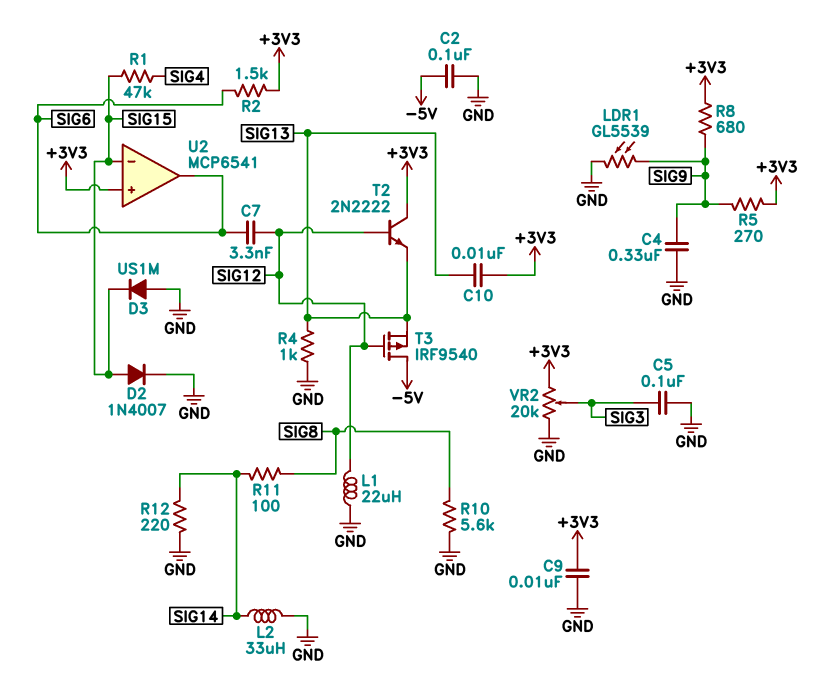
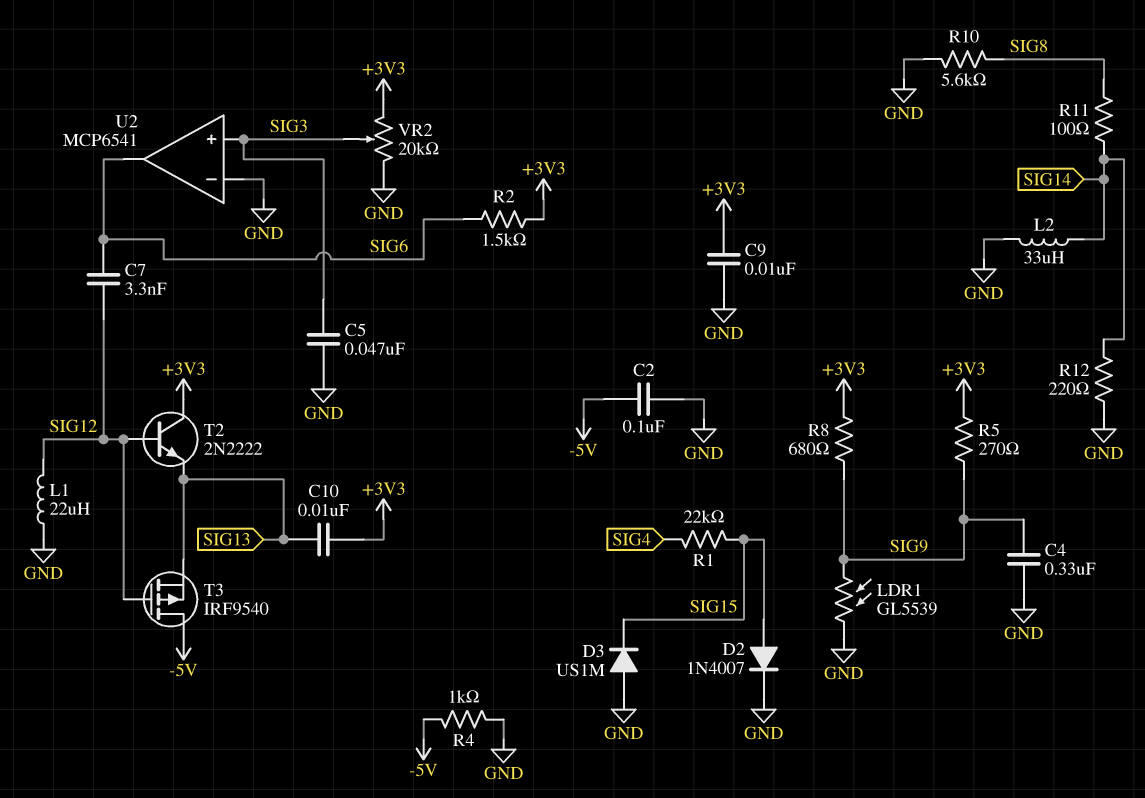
C5: 100nF (GND, SIG3) -> 47nF (GND, SIG3)
R1: 47k (SIG4, SIG15) -> 22k (SIG4, SIG15)
R4: 1k (GND, SIG13) -> 1k (-5V, GND)
U2 pin in+: +3V3 -> SIG3
U2 pin in-: SIG15 -> GND

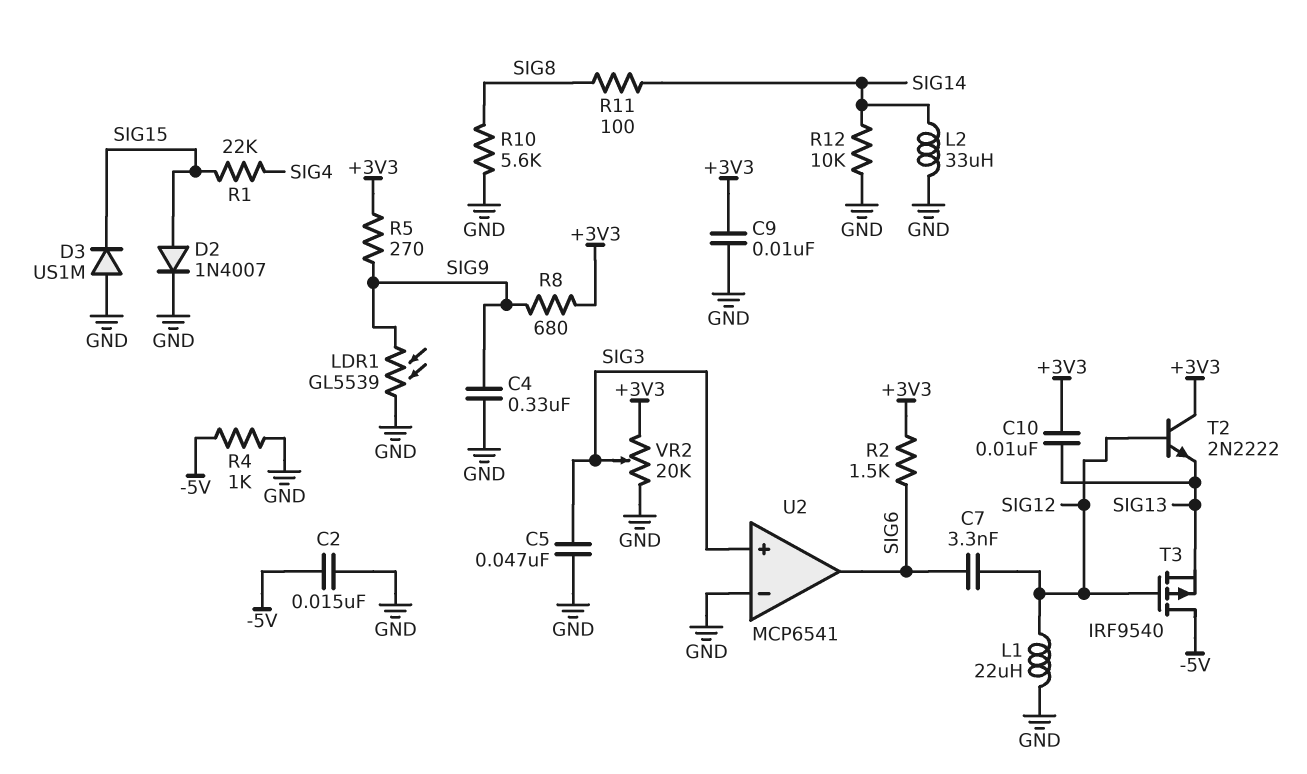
C2: 100nF (-5V, GND) -> 15nF (-5V, GND)
R12: 220 (GND, SIG14) -> 10k (GND, SIG14)

